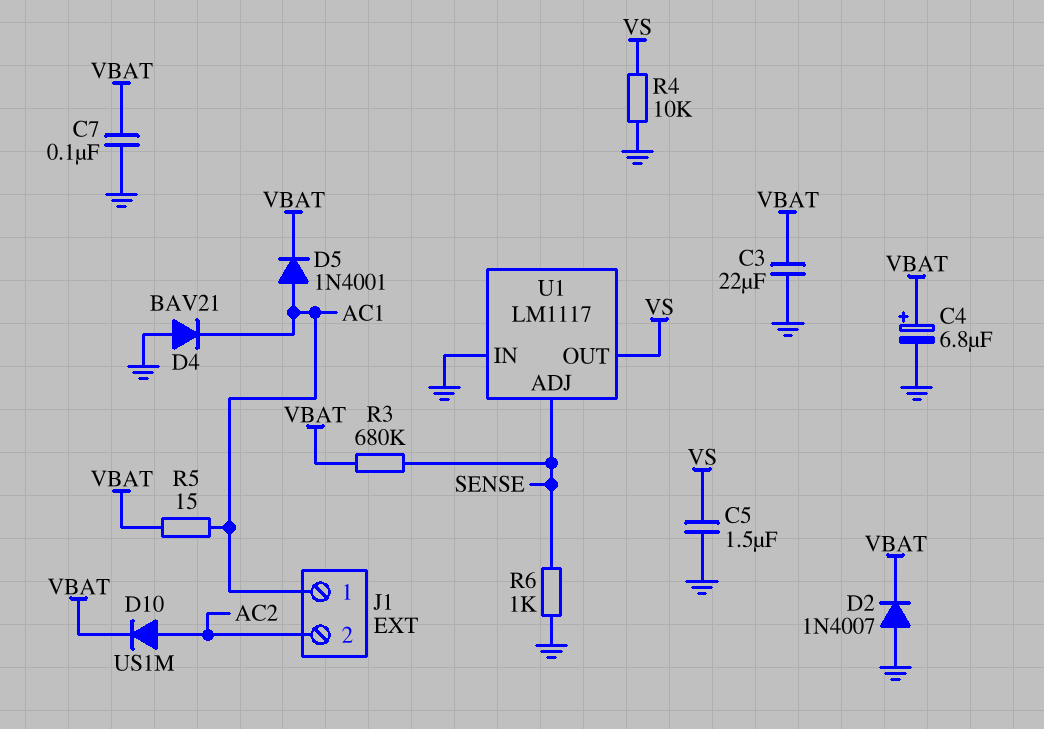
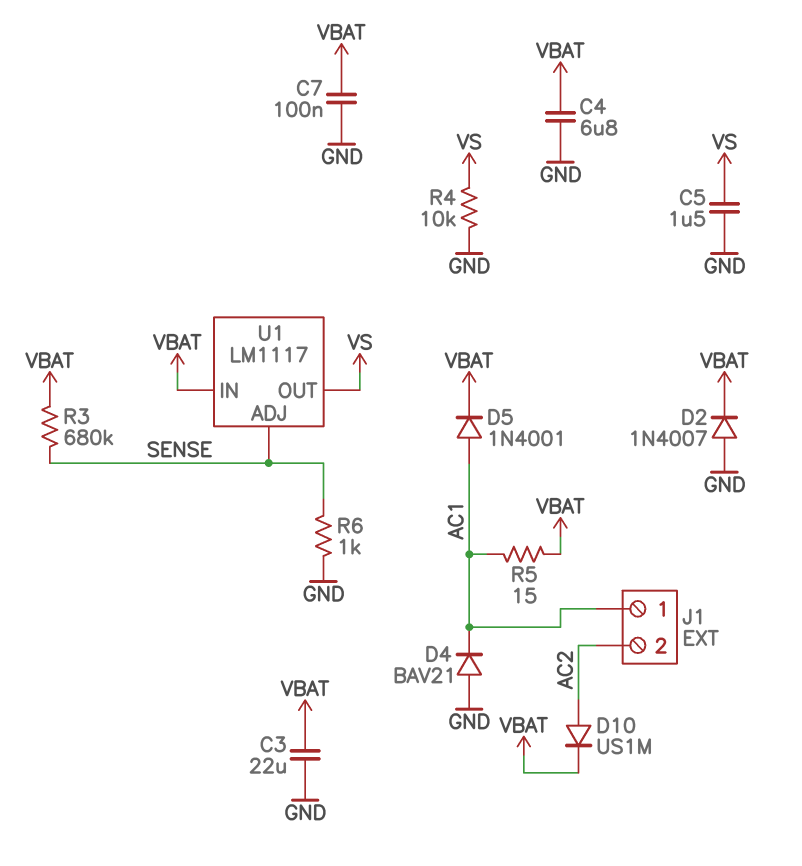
C4: 6.8uF (plus VBAT, minus GND) -> 6.8uF (GND, VBAT)
U1 pin IN: GND -> VBAT

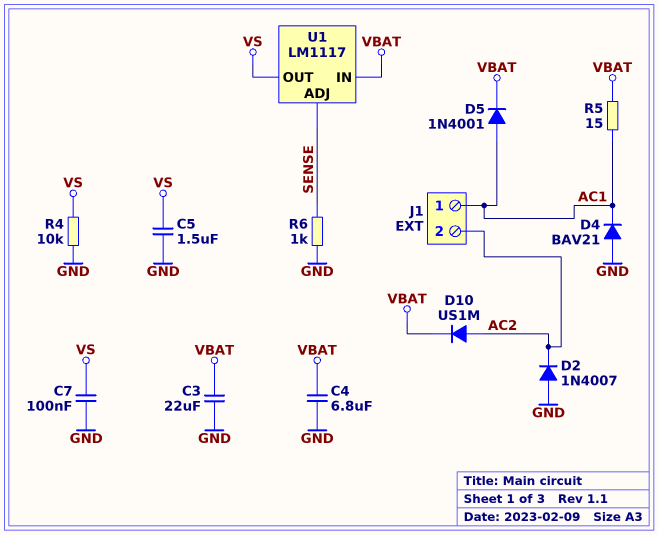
C7: 100nF (GND, VBAT) -> 100nF (GND, VS)
D2: diode 1N4007 (A GND, K VBAT) -> diode 1N4007 (A GND, K AC2)
R3: 680k (SENSE, VBAT) -> none

